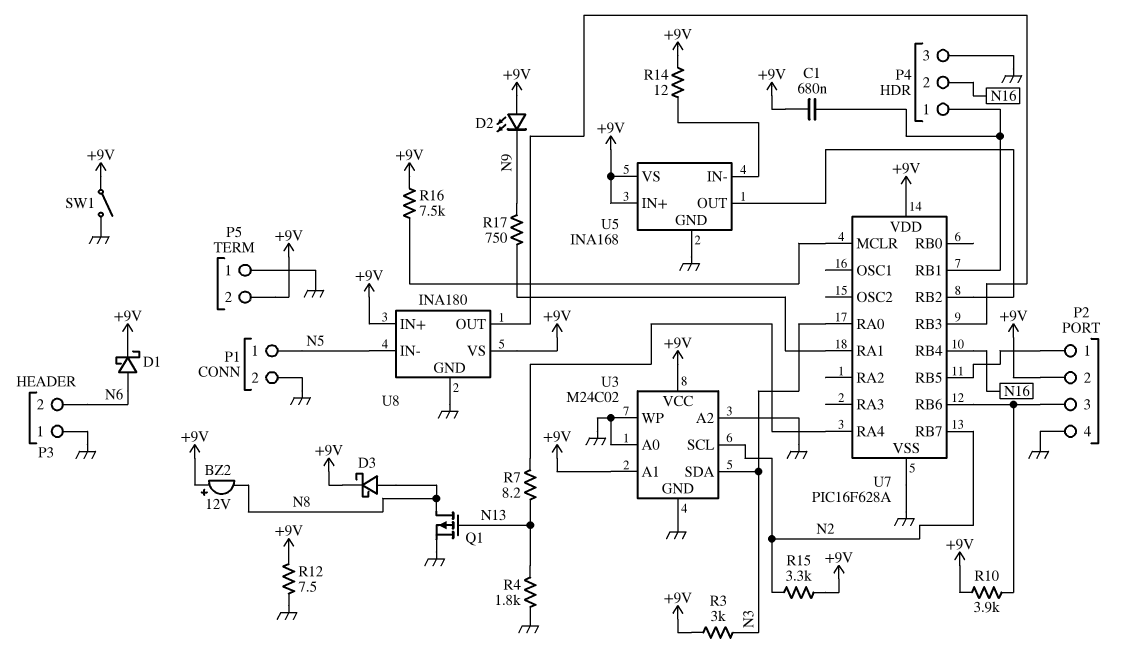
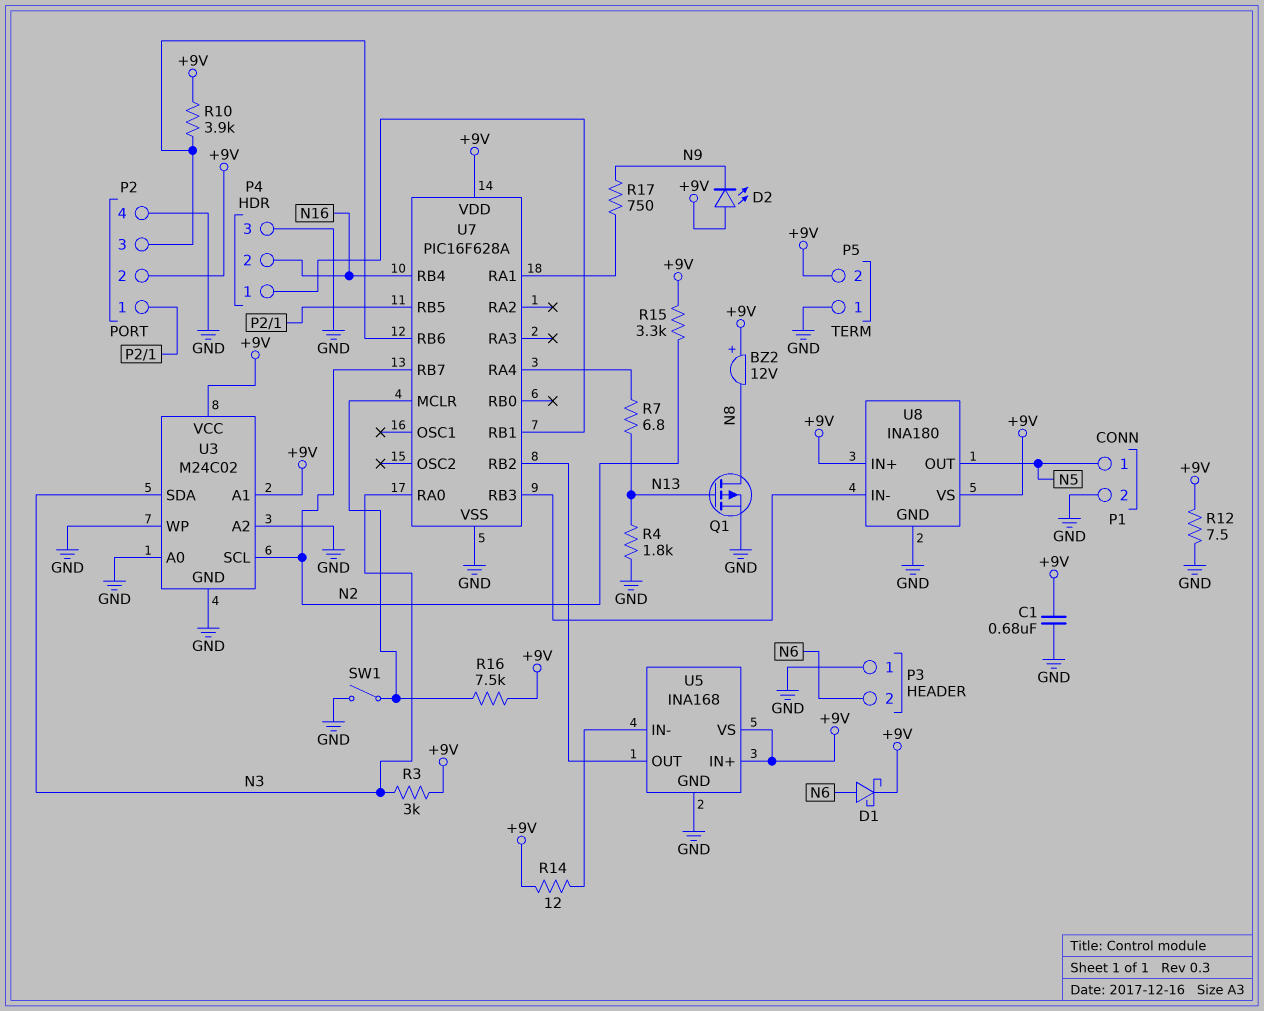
C1: 680nF (+9V, P4/1) -> 680nF (+9V, GND)
D3: schottky (A N8, K +9V) -> none
R7: 8.2 (N13, U7/RA4) -> 6.8 (N13, U7/RA4)
SW1: switch (+9V, GND) -> switch (GND, U7/MCLR)
U8 pin IN-: N5 -> U7/RB3
U8 pin OUT: U7/RB3 -> N5

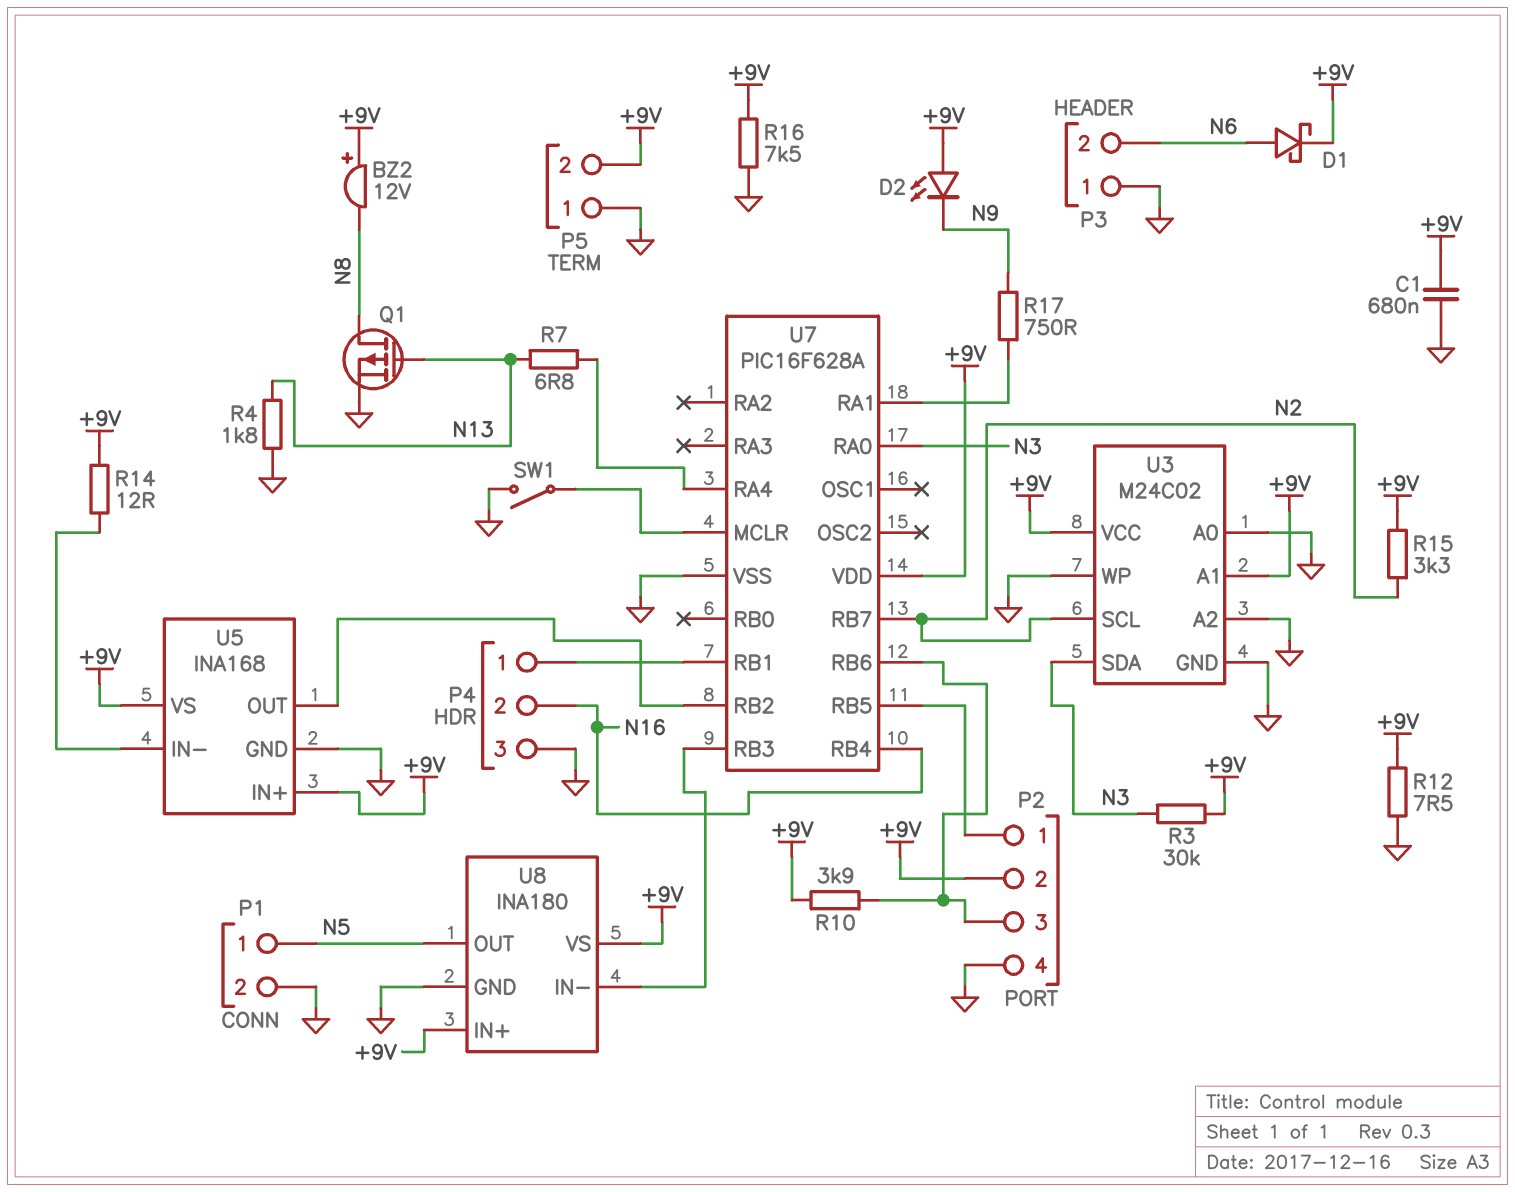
R3: 3k (+9V, N3) -> 30k (+9V, N3)
R16: 7.5k (+9V, U7/MCLR) -> 7.5k (+9V, GND)

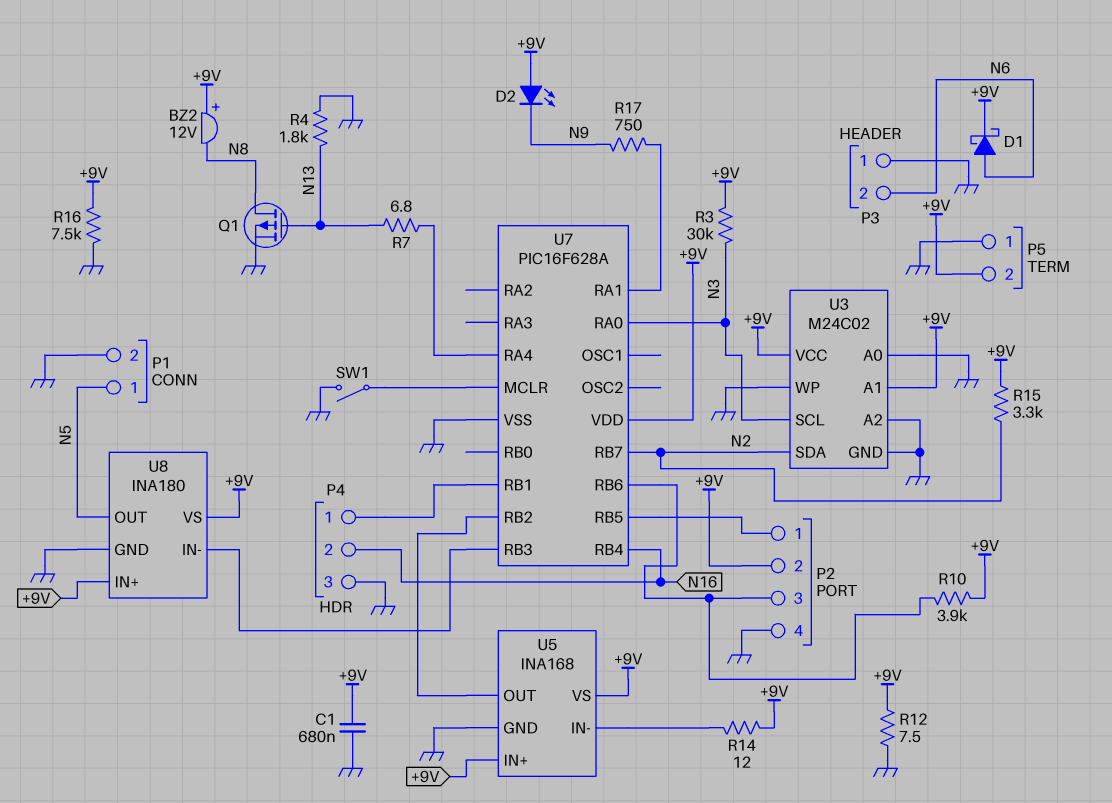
U3 pin SCL: N2 -> N3
U3 pin SDA: N3 -> N2

